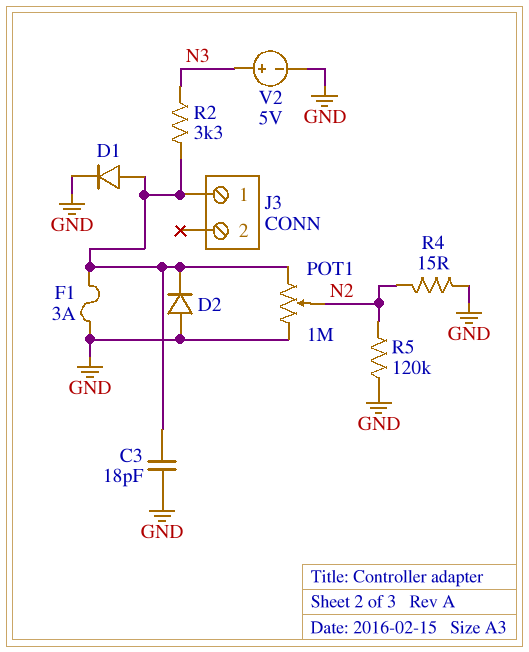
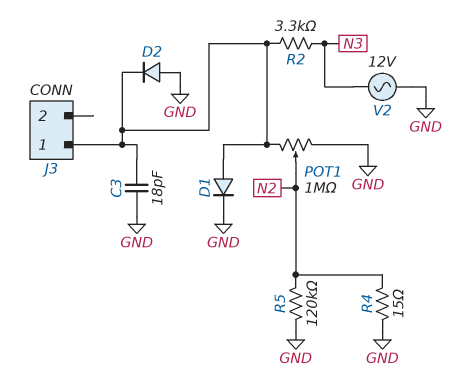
F1: 3A (GND, J3/1) -> none
V2: 5V (plus N3, minus GND) -> AC 12V (GND, N3)

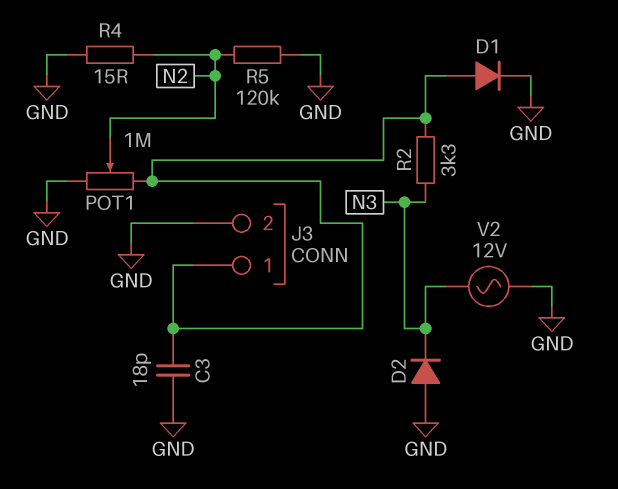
D2: diode (A GND, K J3/1) -> diode (A GND, K N3)
J3 pin 2: none -> GND

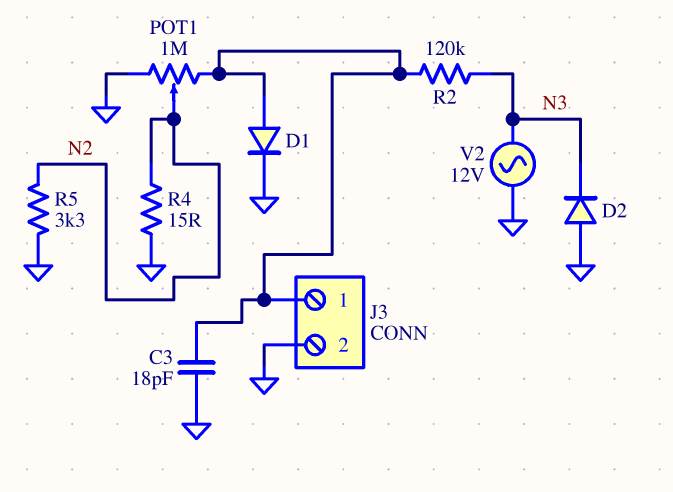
R2: 3.3k (J3/1, N3) -> 120k (J3/1, N3)
R5: 120k (GND, N2) -> 3.3k (GND, N2)

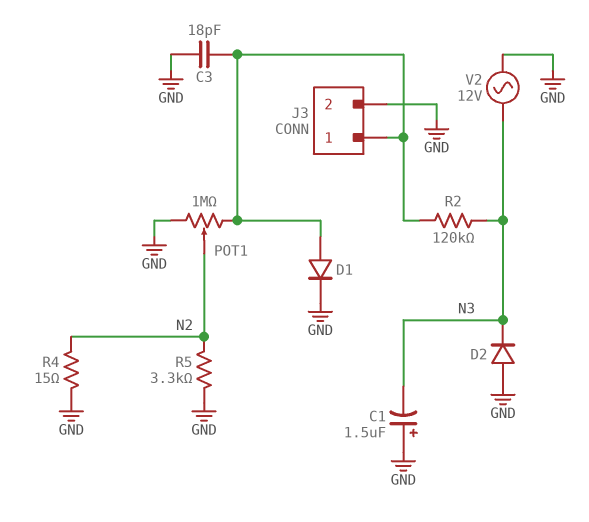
C1: none -> 1.5uF (plus GND, minus N3)

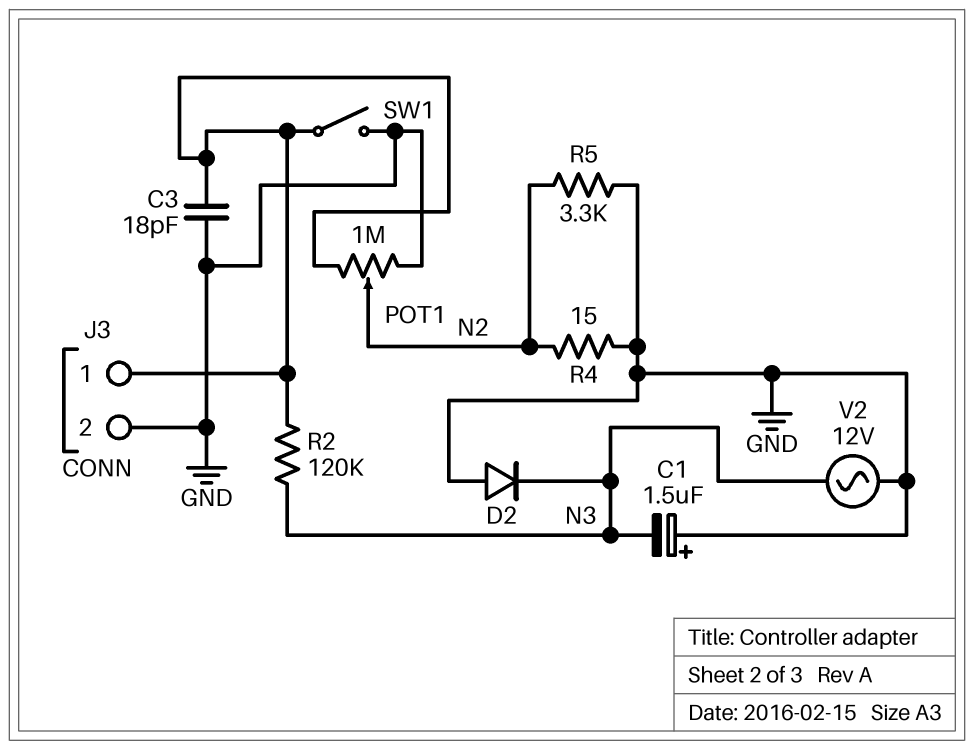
D1: diode (A J3/1, K GND) -> none
SW1: none -> switch (GND, J3/1)

